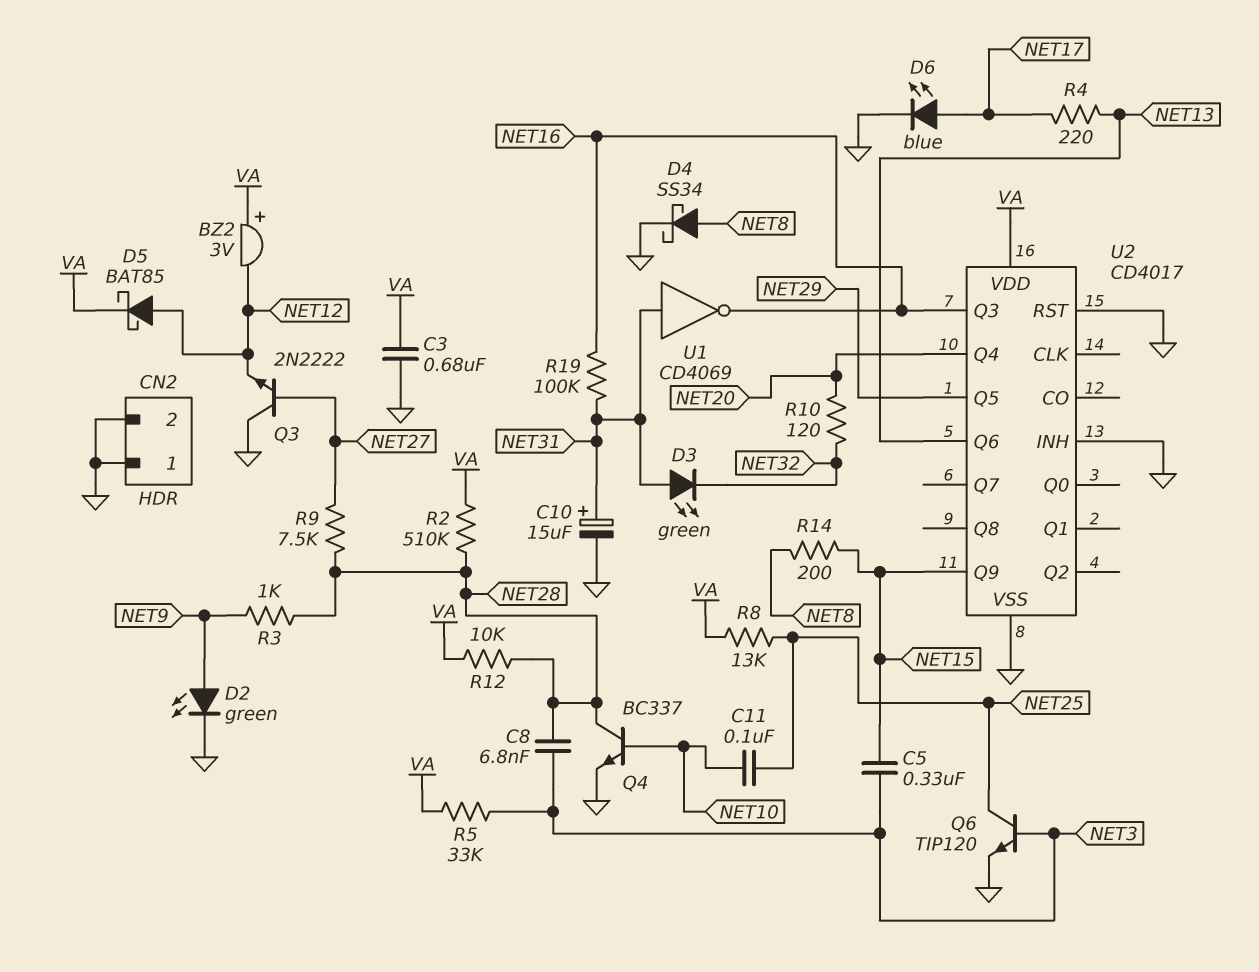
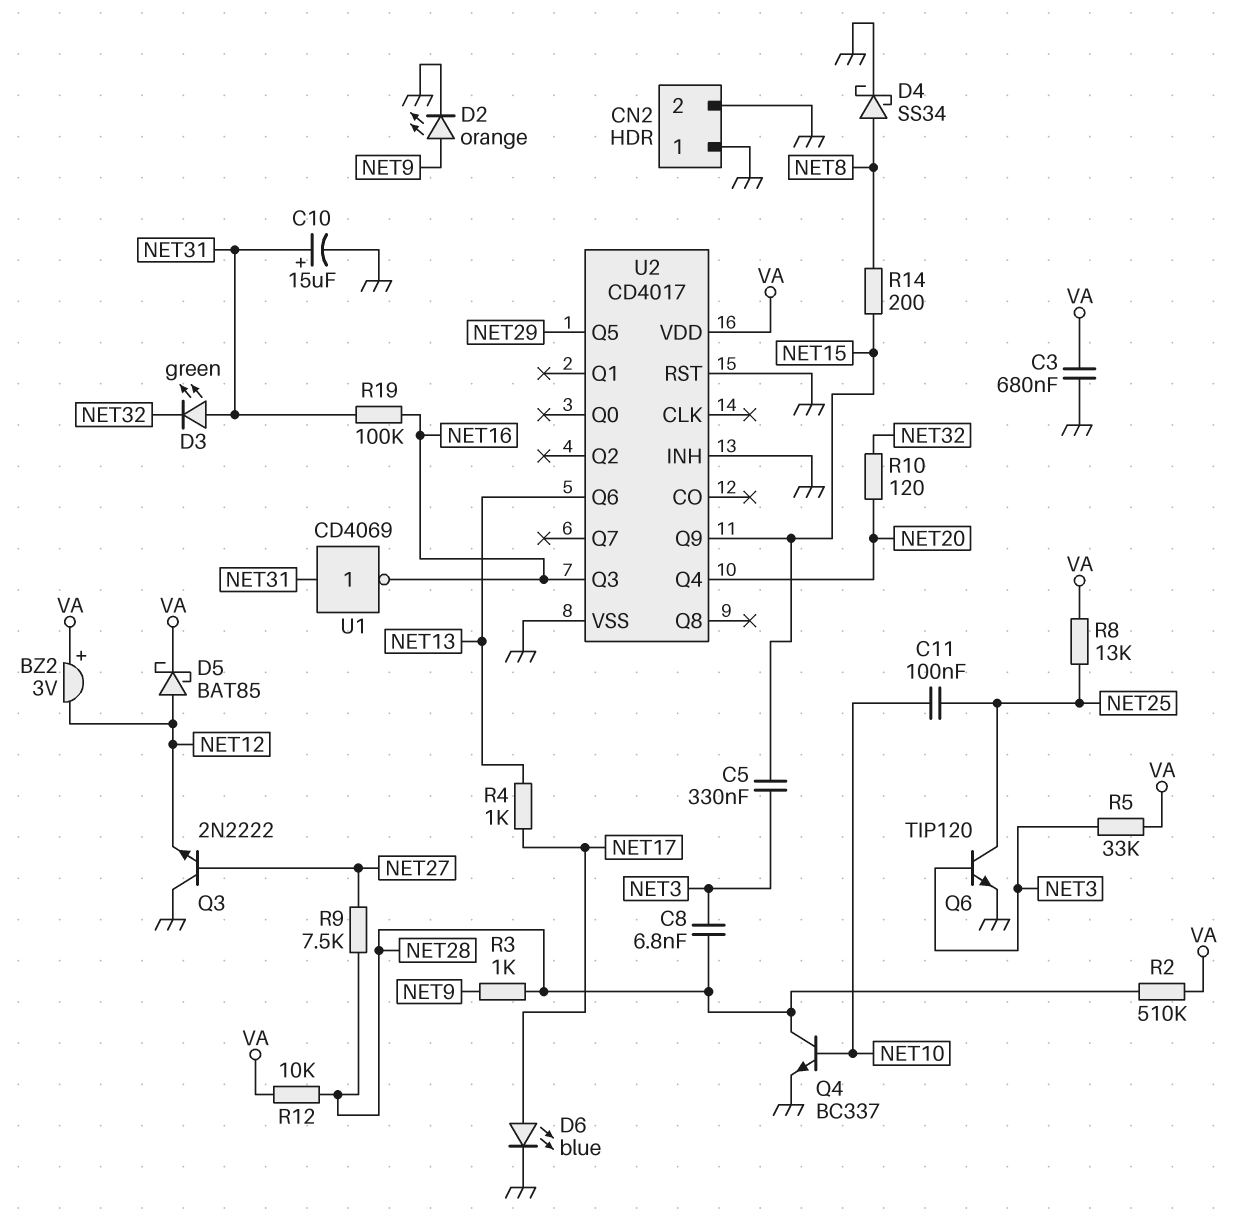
D2: LED green (A NET9, K GND) -> LED orange (A NET9, K GND)
R4: 220 (NET13, NET17) -> 1k (NET13, NET17)

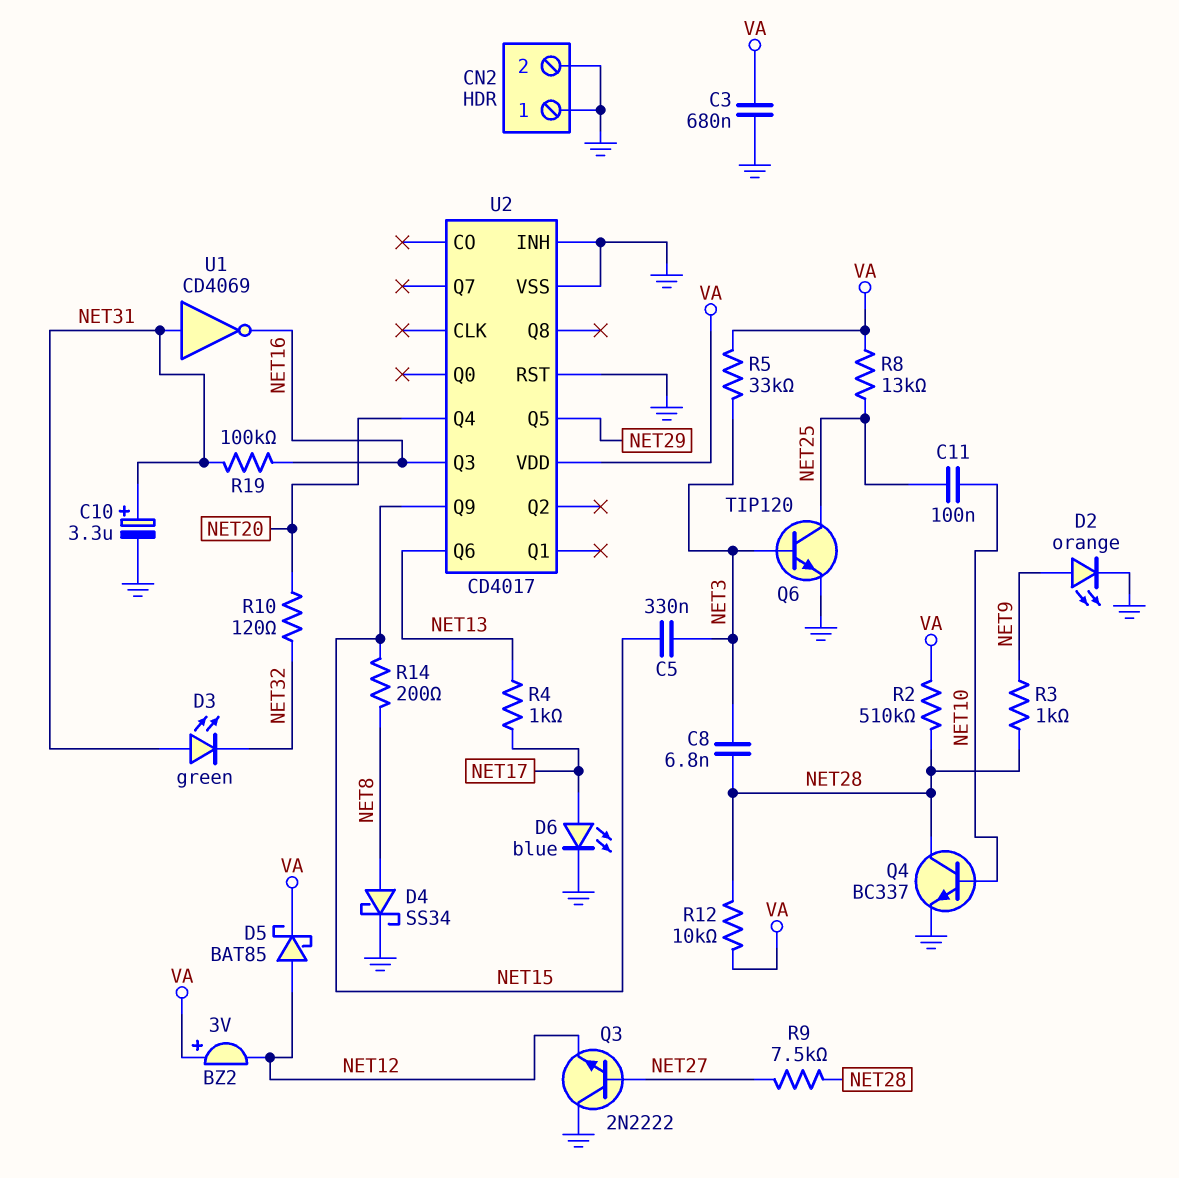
C10: 15uF (plus NET31, minus GND) -> 3.3uF (plus NET31, minus GND)

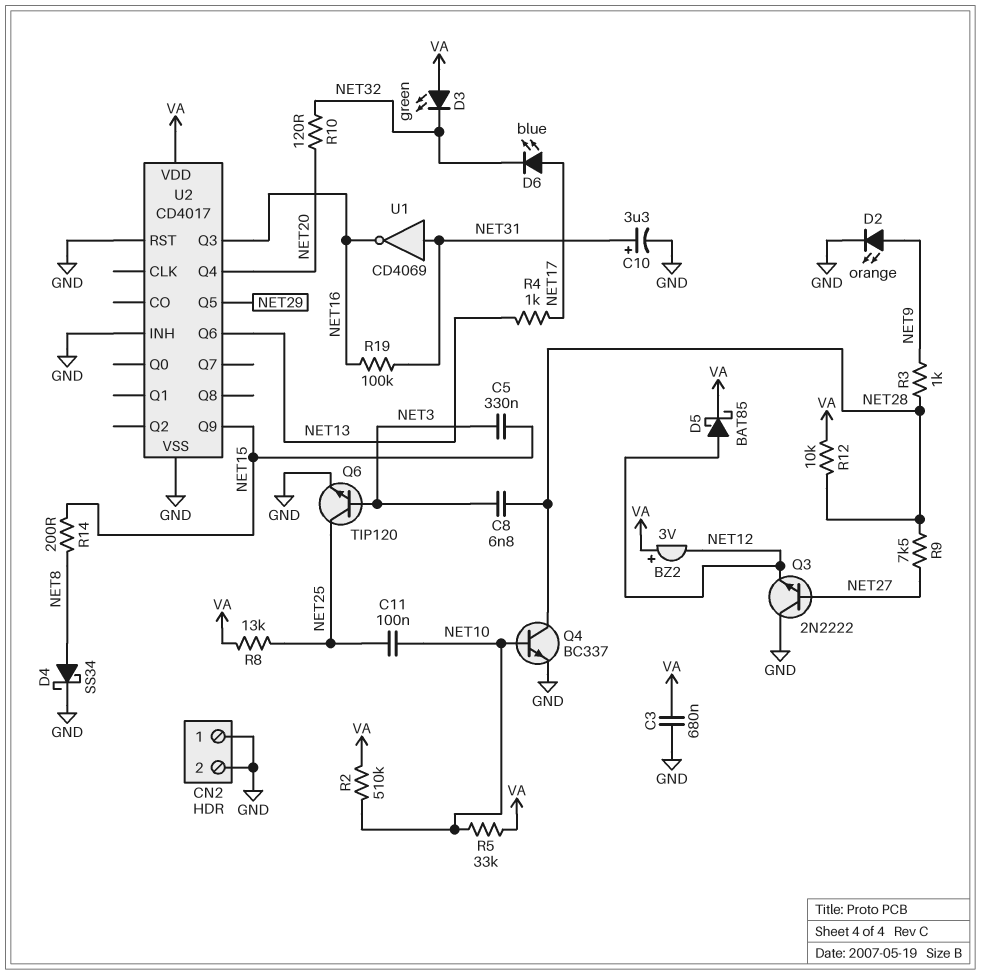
D3: LED green (A NET31, K NET32) -> LED green (A VA, K NET32)
D6: LED blue (A NET17, K GND) -> LED blue (A NET17, K NET32)
R2: 510k (NET28, VA) -> 510k (NET10, VA)
R5: 33k (NET3, VA) -> 33k (NET10, VA)

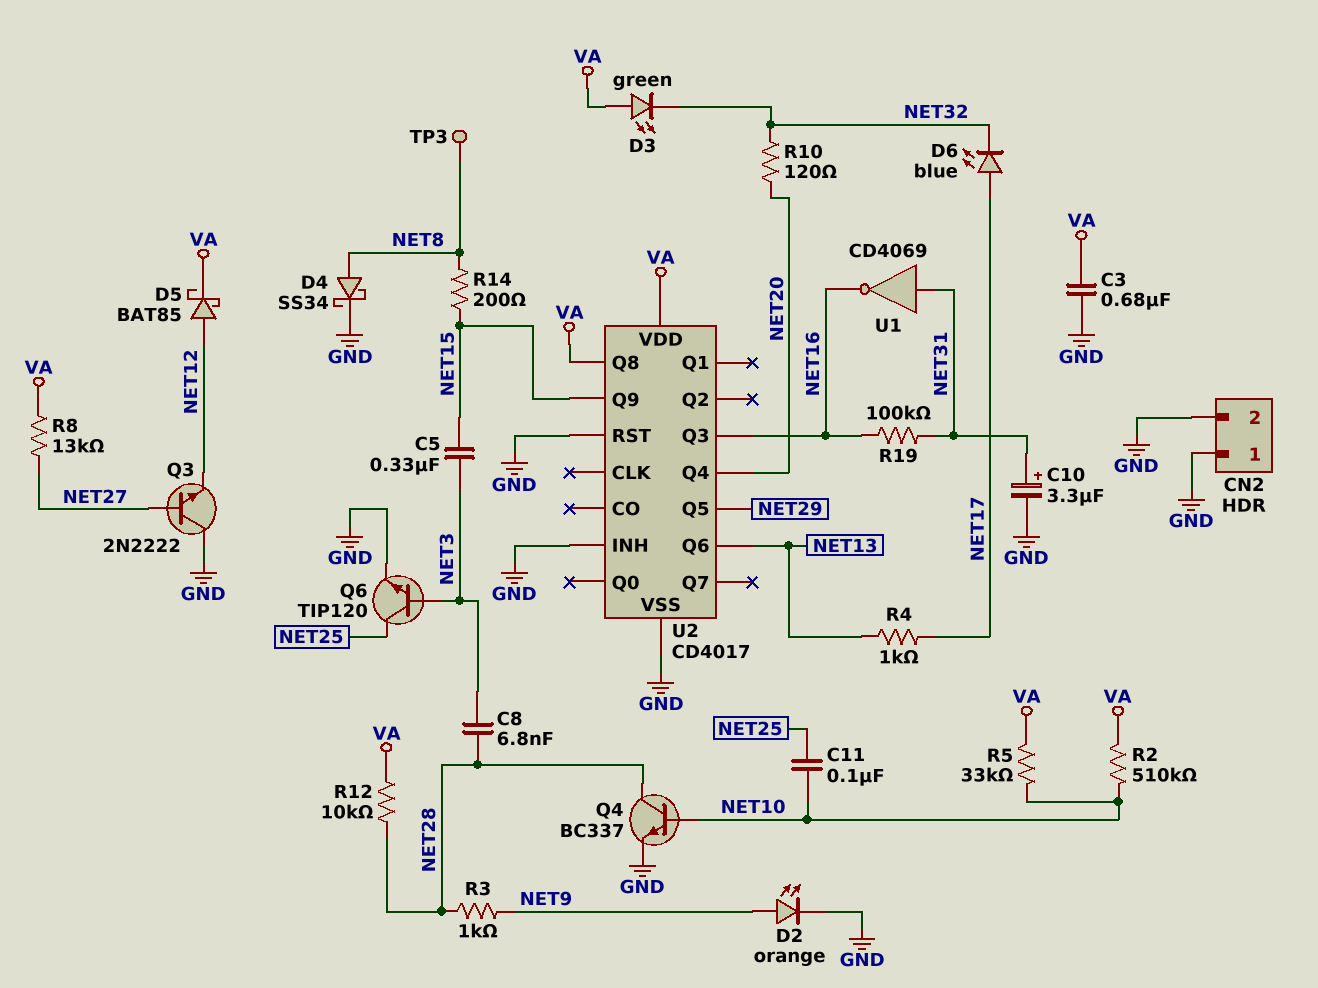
BZ2: buzzer 3V (plus VA, minus NET12) -> none
R8: 13k (NET25, VA) -> 13k (NET27, VA)
R9: 7.5k (NET27, NET28) -> none
TP3: none -> test point (NET8)
U2 pin Q8: none -> VA

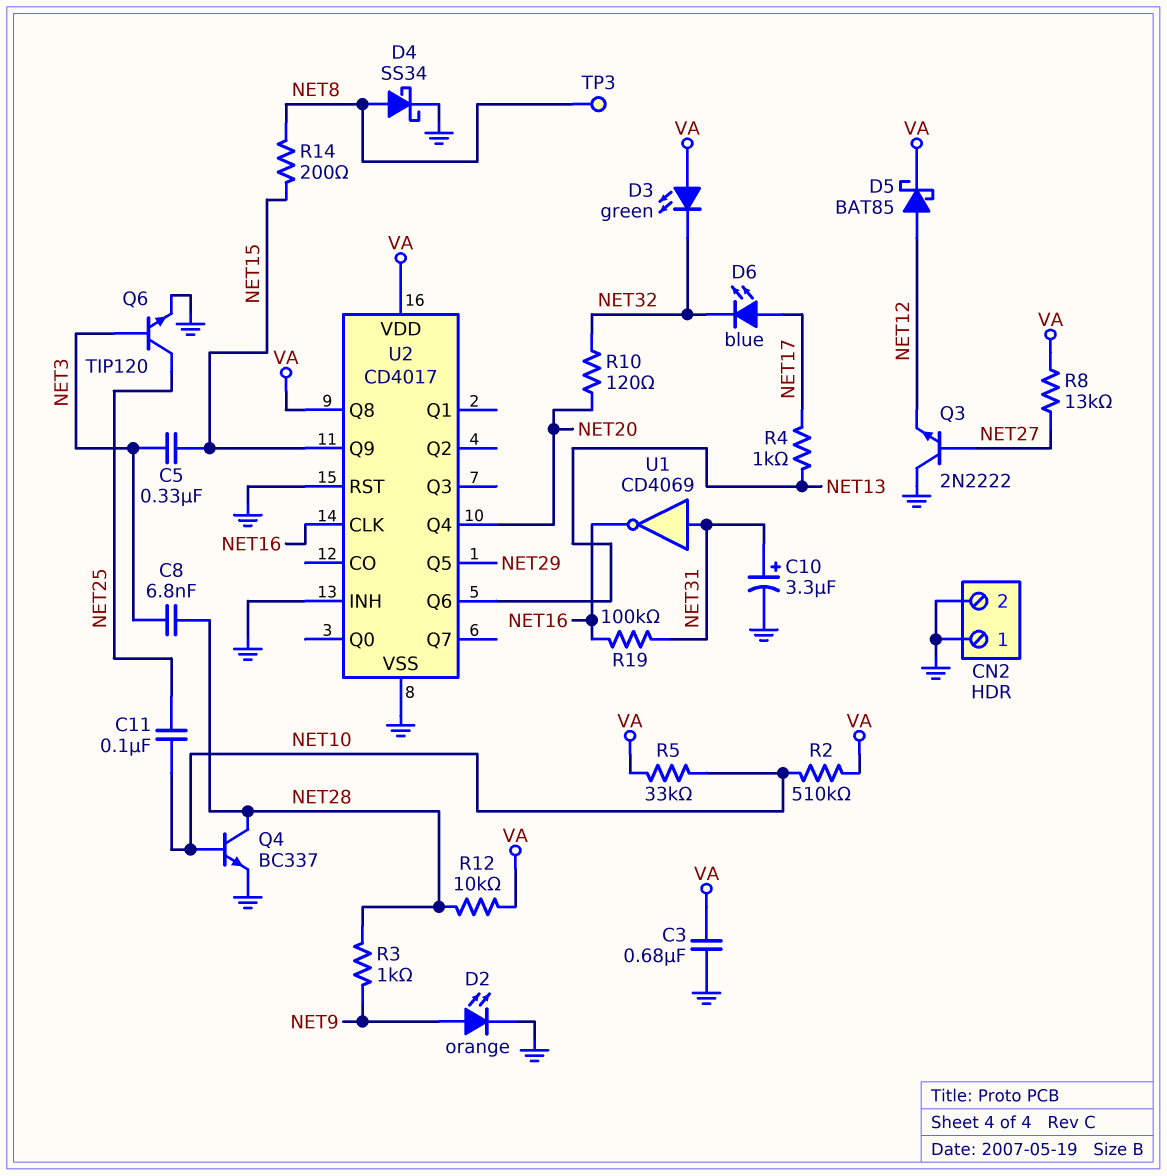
U2 pin CLK: none -> NET16
U2 pin Q3: NET16 -> none

